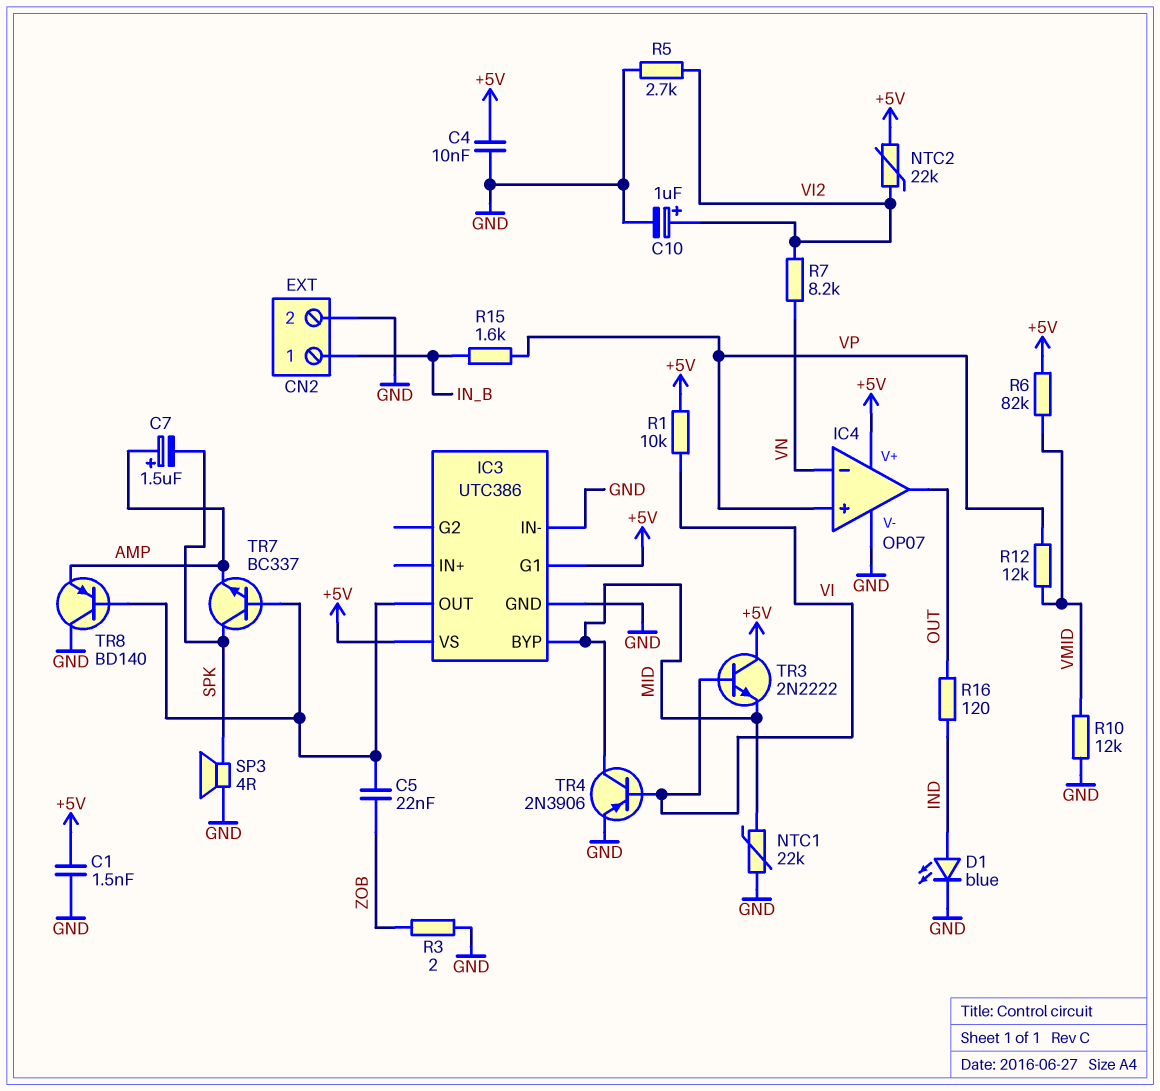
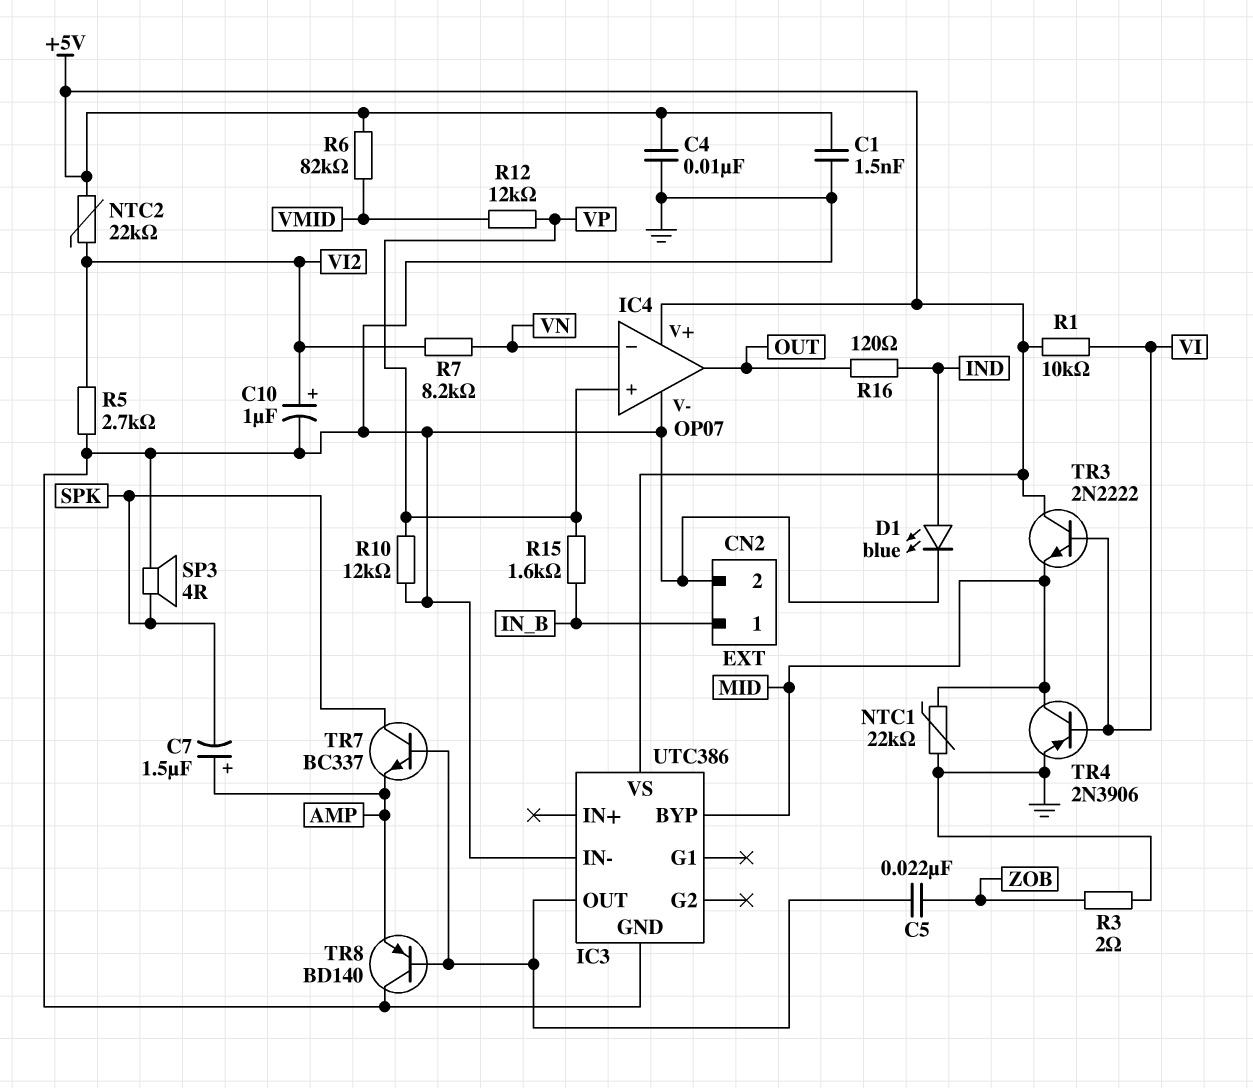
IC3 pin G1: +5V -> none
R10: 12k (GND, VMID) -> 12k (GND, VP)

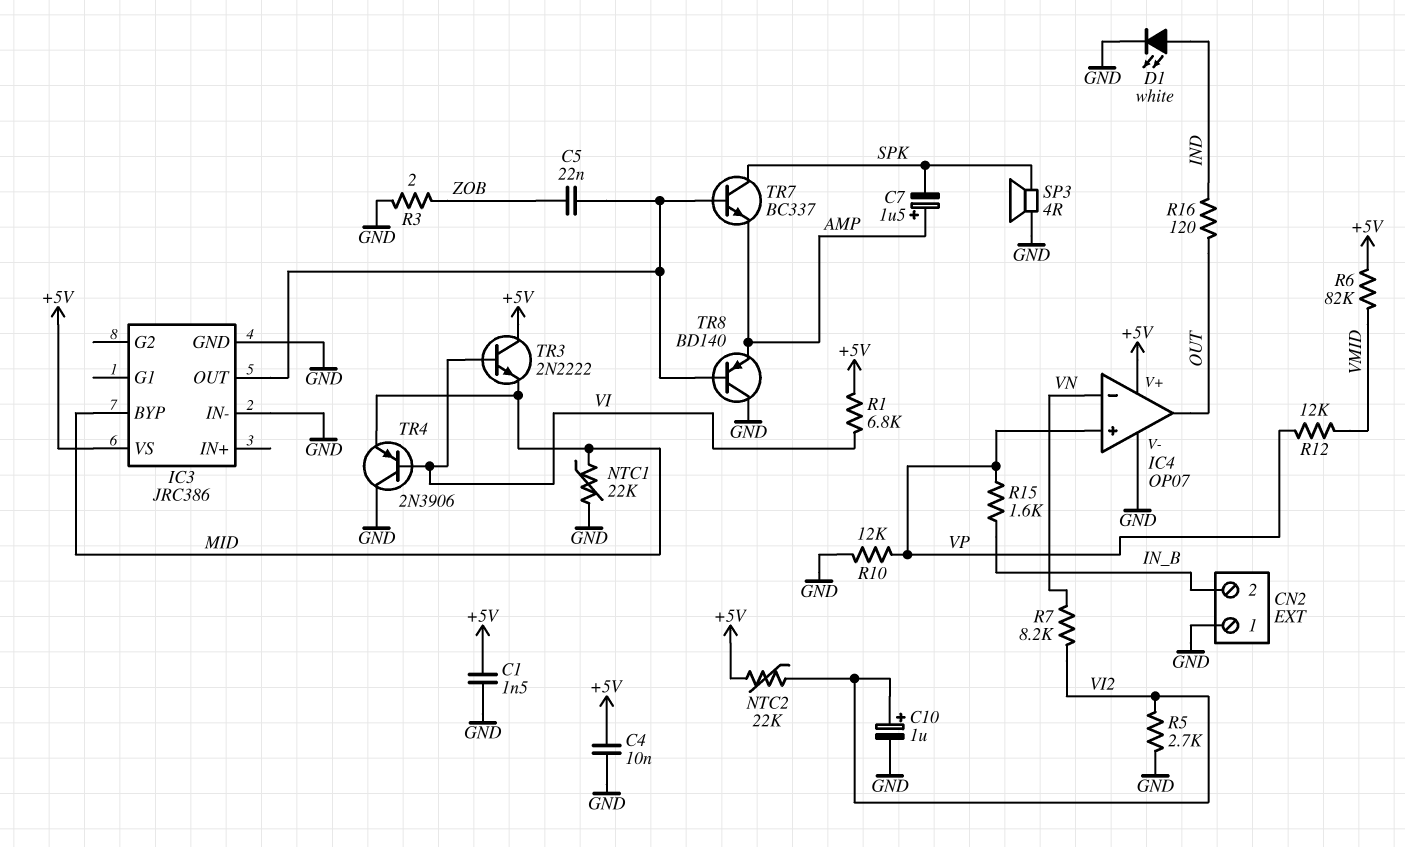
CN2 pin 1: IN_B -> GND
CN2 pin 2: GND -> IN_B
D1: LED blue (A IND, K GND) -> LED white (A IND, K GND)
IC3: UTC386 -> JRC386
R1: 10k (+5V, VI) -> 6.8k (+5V, VI)
TR4: PNP 2N3906 (B VI, C MID, E GND) -> PNP 2N3906 (B VI, C GND, E MID)

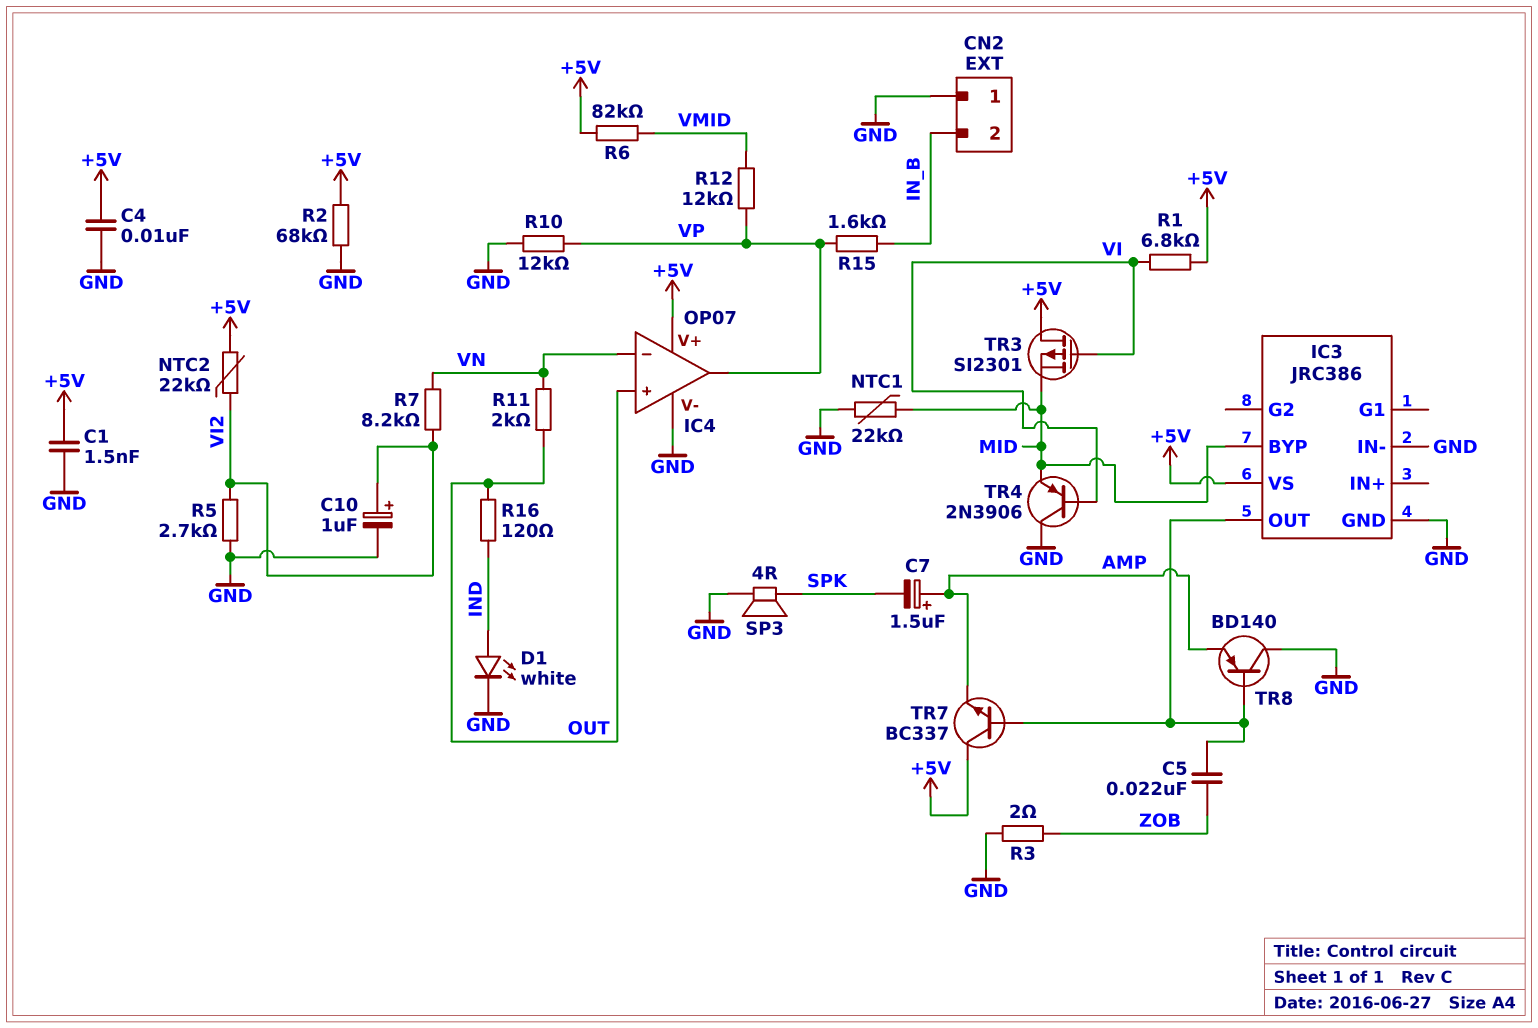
IC4 pin in+: VP -> OUT
IC4 pin out: OUT -> VP
R2: none -> 68k (+5V, GND)
R11: none -> 2k (OUT, VN)
TR3: NPN 2N2222 (B VI, C +5V, E MID) -> PMOS SI2301 (G VI, D +5V, S MID)
TR7: NPN BC337 (B IC3/OUT, C SPK, E AMP) -> NPN BC337 (B IC3/OUT, C +5V, E AMP)

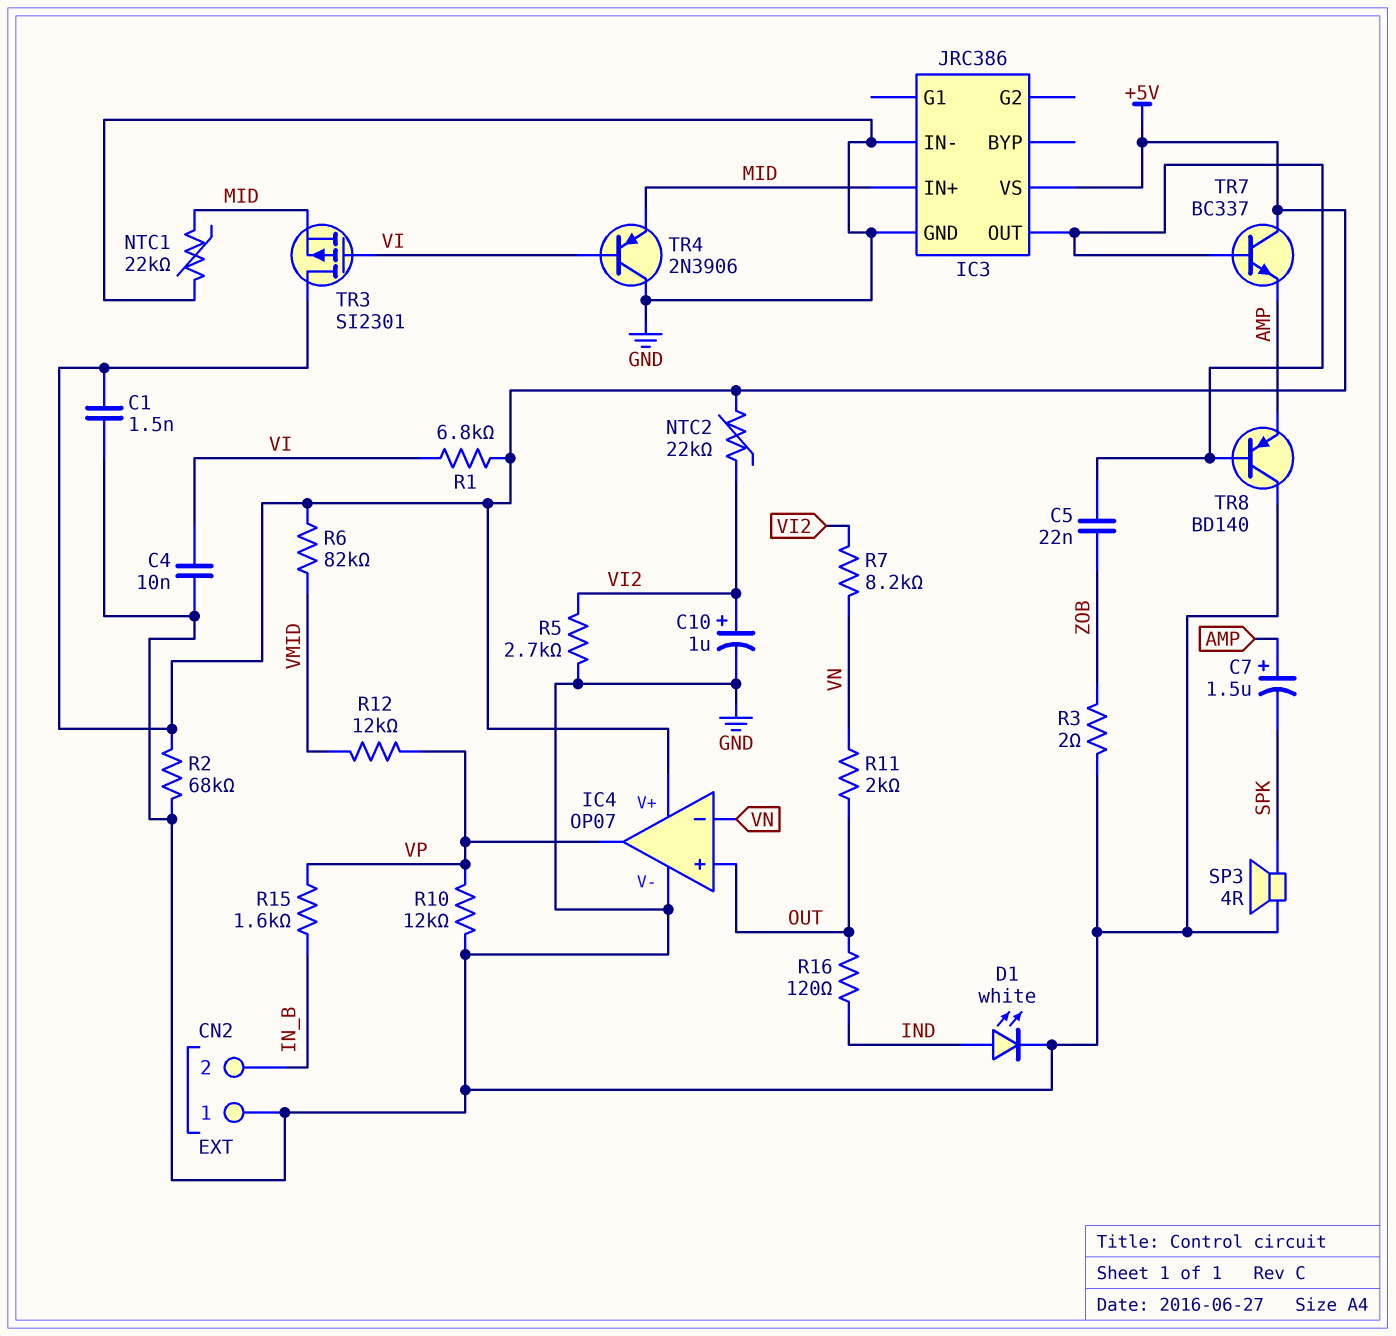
C4: 10nF (+5V, GND) -> 10nF (GND, VI)
IC3 pin BYP: MID -> none
IC3 pin IN+: none -> MID

